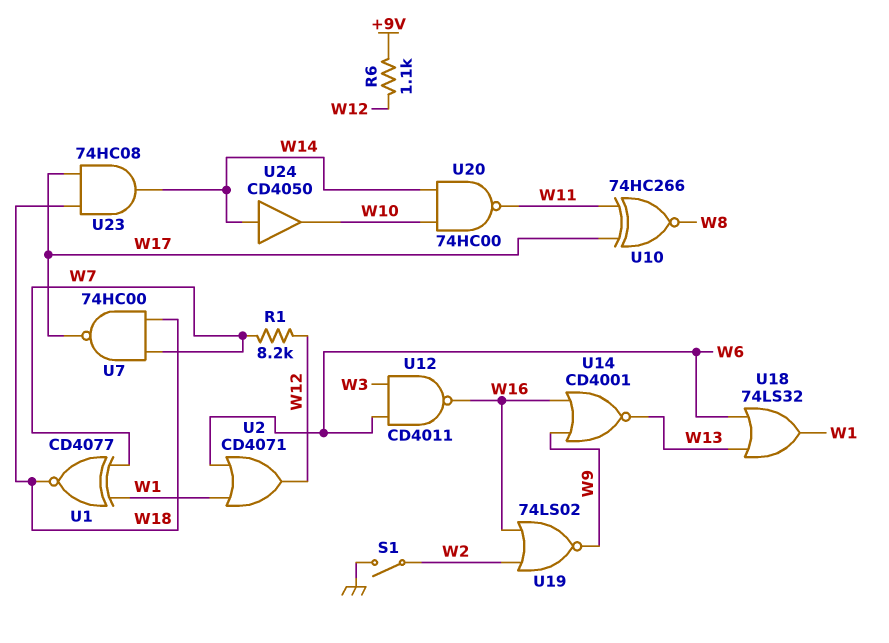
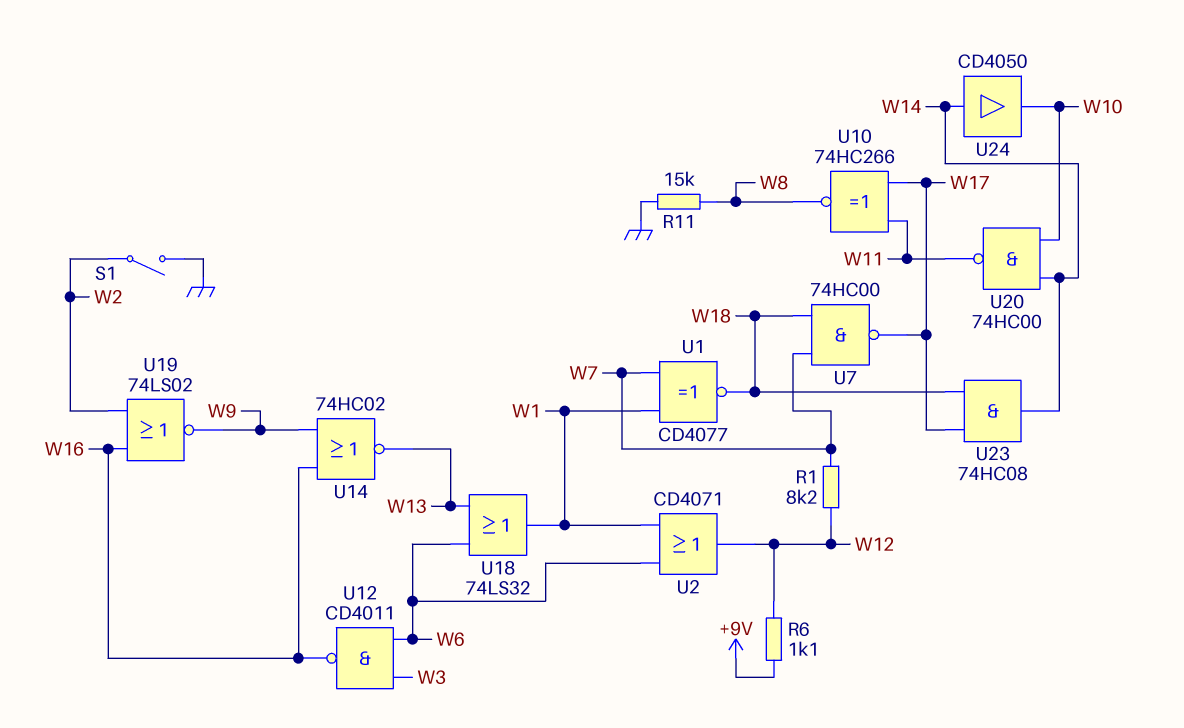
R11: none -> 15k (GND, W8)
U14: NOR CD4001 (in W9, in W16, out W13) -> NOR 74HC02 (in W9, in W16, out W13)

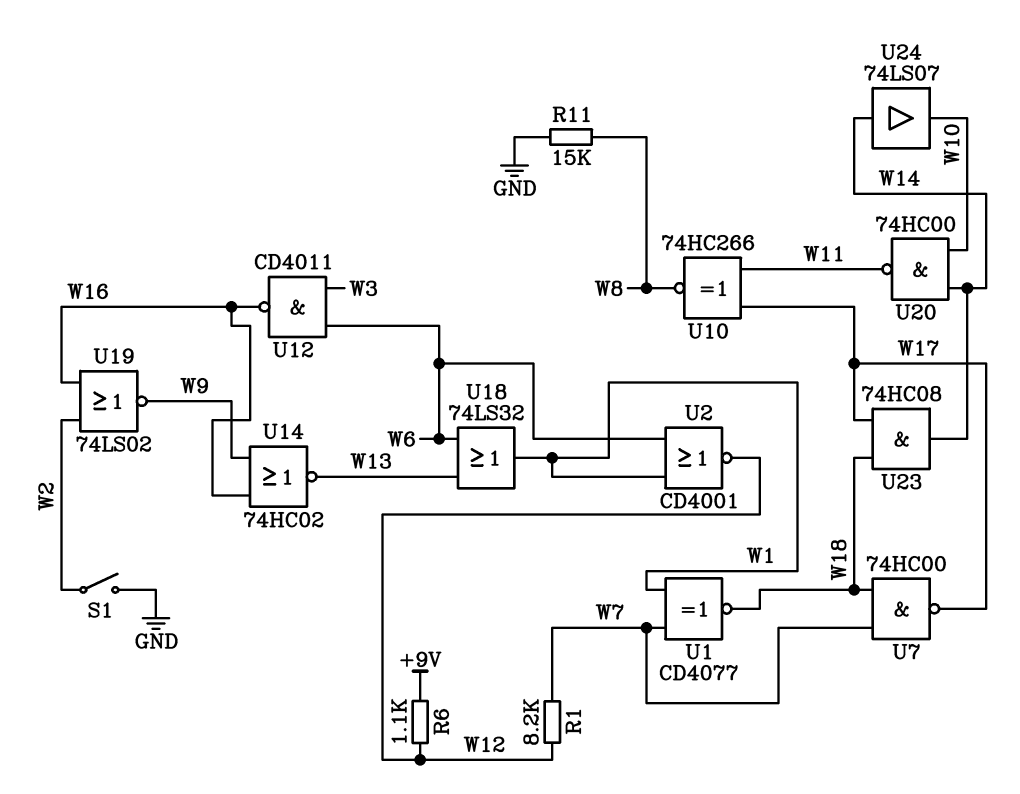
U2: OR CD4071 (in W1, in W6, out W12) -> NOR CD4001 (in W1, in W6, out W12)
U24: buffer CD4050 (in W14, out W10) -> buffer 74LS07 (in W14, out W10)

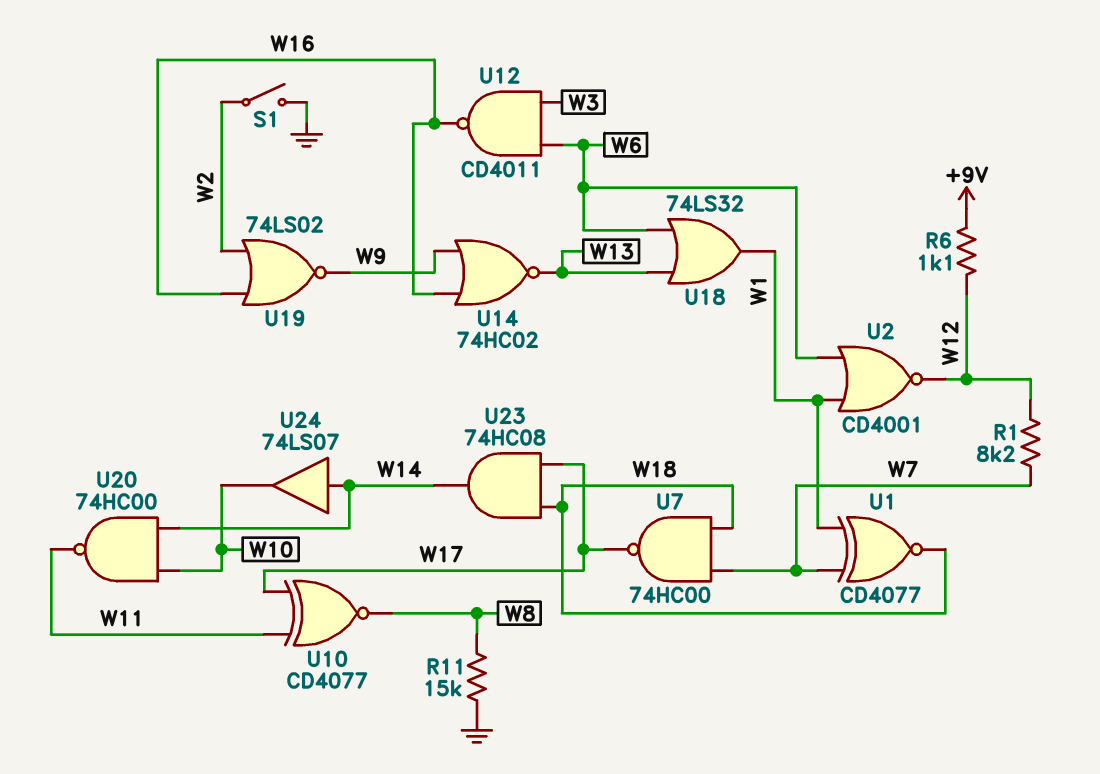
U10: XNOR 74HC266 (in W11, in W17, out W8) -> XNOR CD4077 (in W11, in W17, out W8)

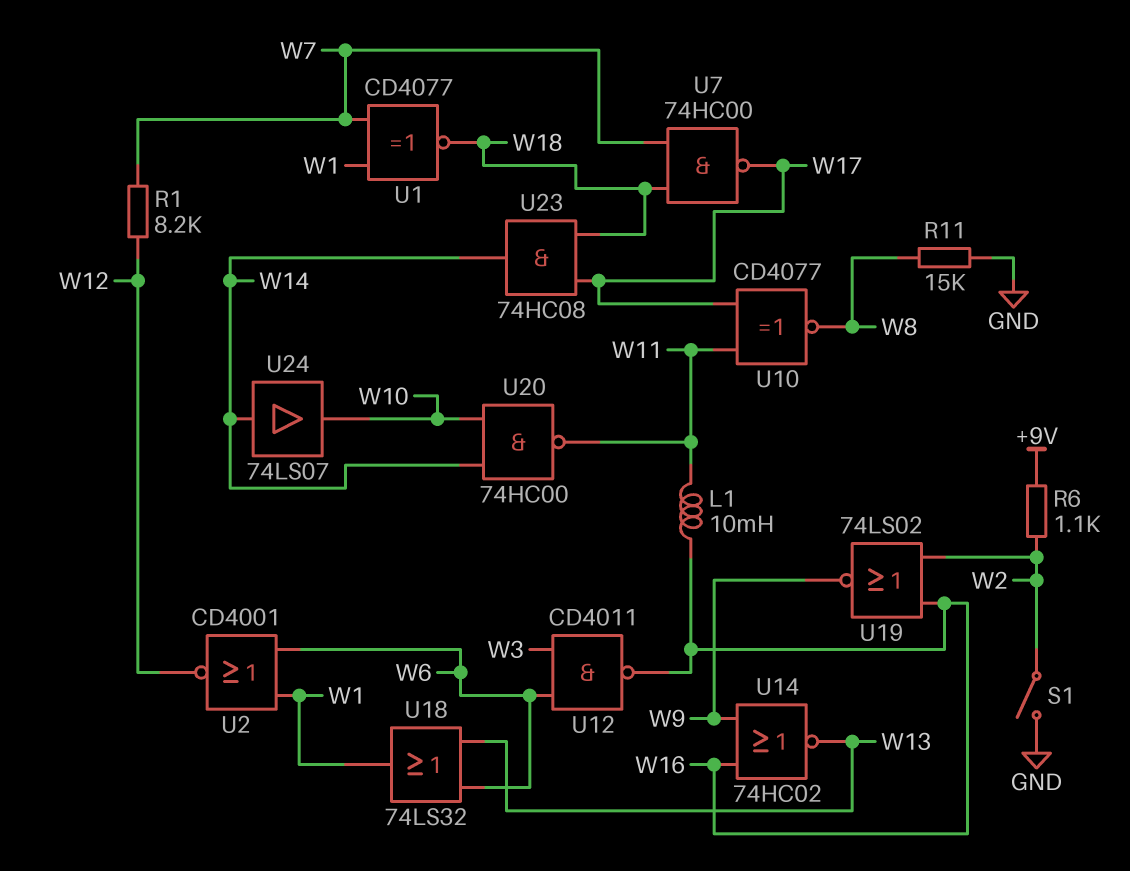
L1: none -> 10mH (W11, W16)
R6: 1.1k (+9V, W12) -> 1.1k (+9V, W2)

